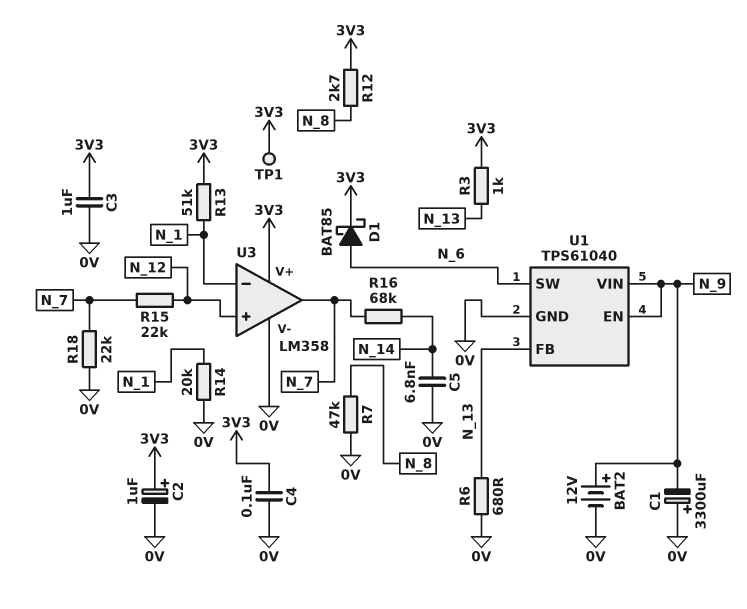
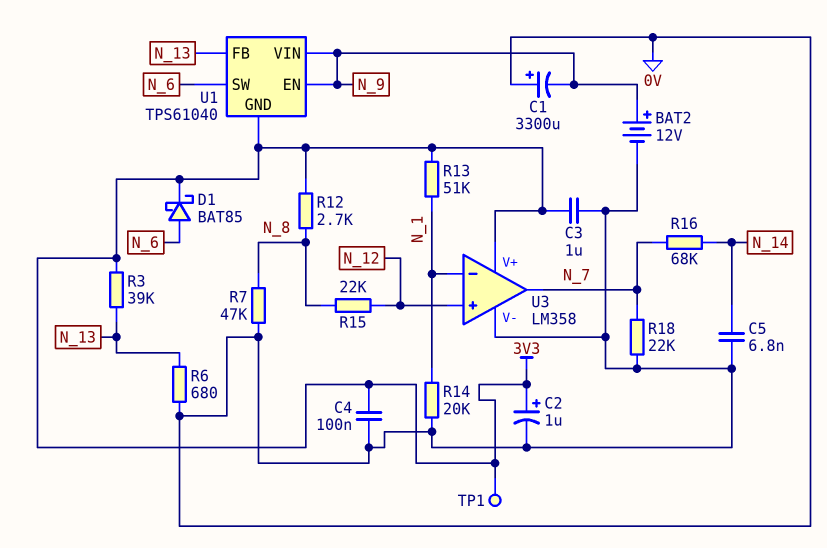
R3: 1k (3V3, N_13) -> 39k (3V3, N_13)
R15: 22k (N_7, N_12) -> 22k (N_8, N_12)
U1 pin GND: 0V -> 3V3

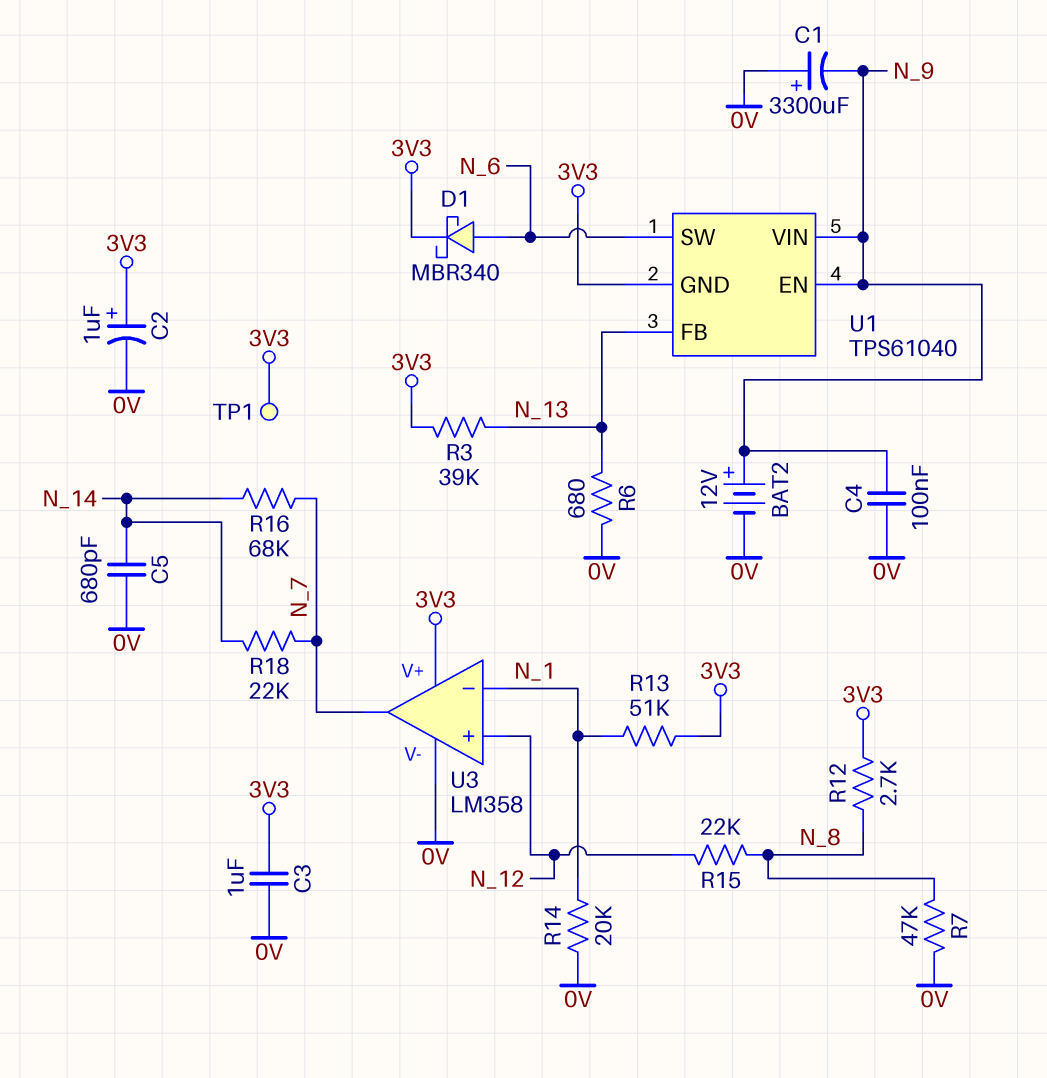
C4: 100nF (0V, 3V3) -> 100nF (0V, N_9)
C5: 6.8nF (0V, N_14) -> 680pF (0V, N_14)
D1: schottky BAT85 (A N_6, K 3V3) -> schottky MBR340 (A N_6, K 3V3)
R18: 22k (0V, N_7) -> 22k (N_7, N_14)

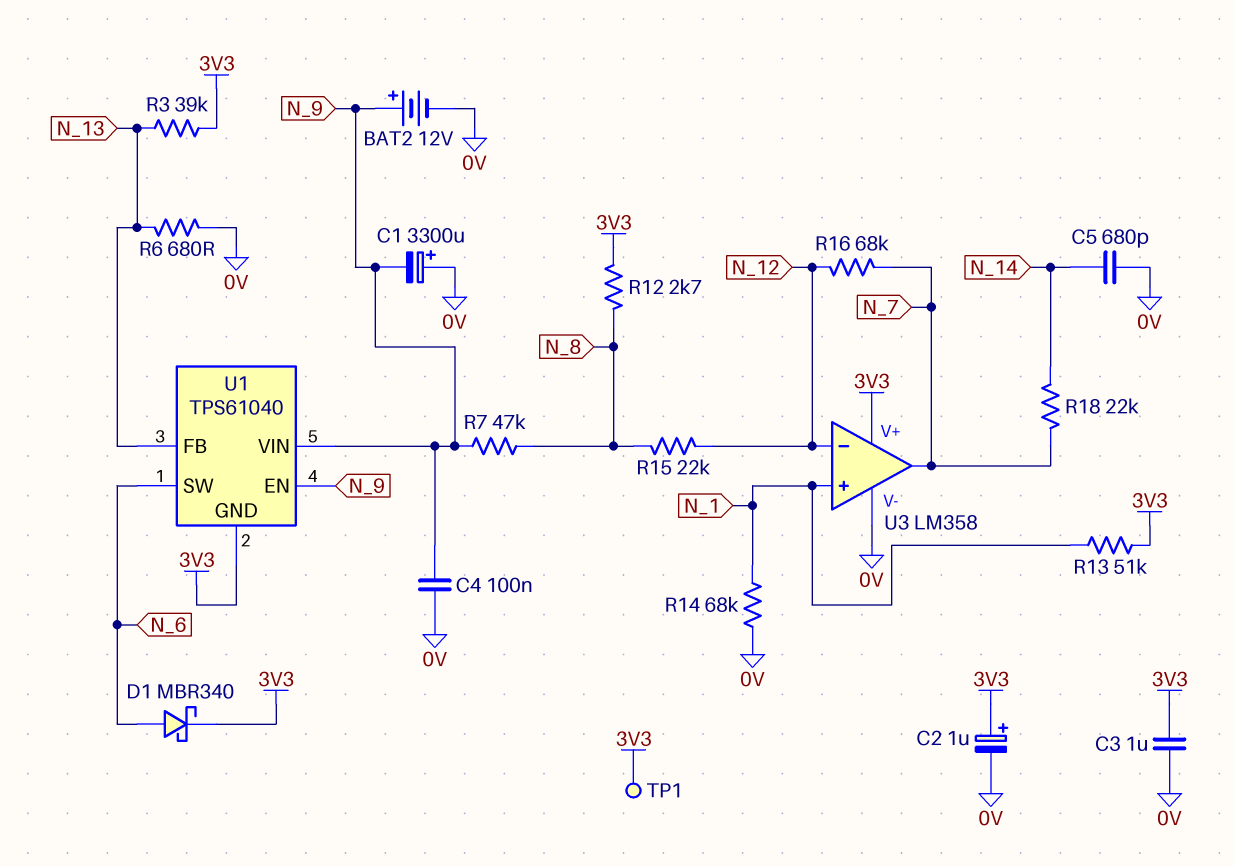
R7: 47k (0V, N_8) -> 47k (N_8, N_9)
R14: 20k (0V, N_1) -> 68k (0V, N_1)
R16: 68k (N_7, N_14) -> 68k (N_7, N_12)
U3 pin in+: N_12 -> N_1
U3 pin in-: N_1 -> N_12

